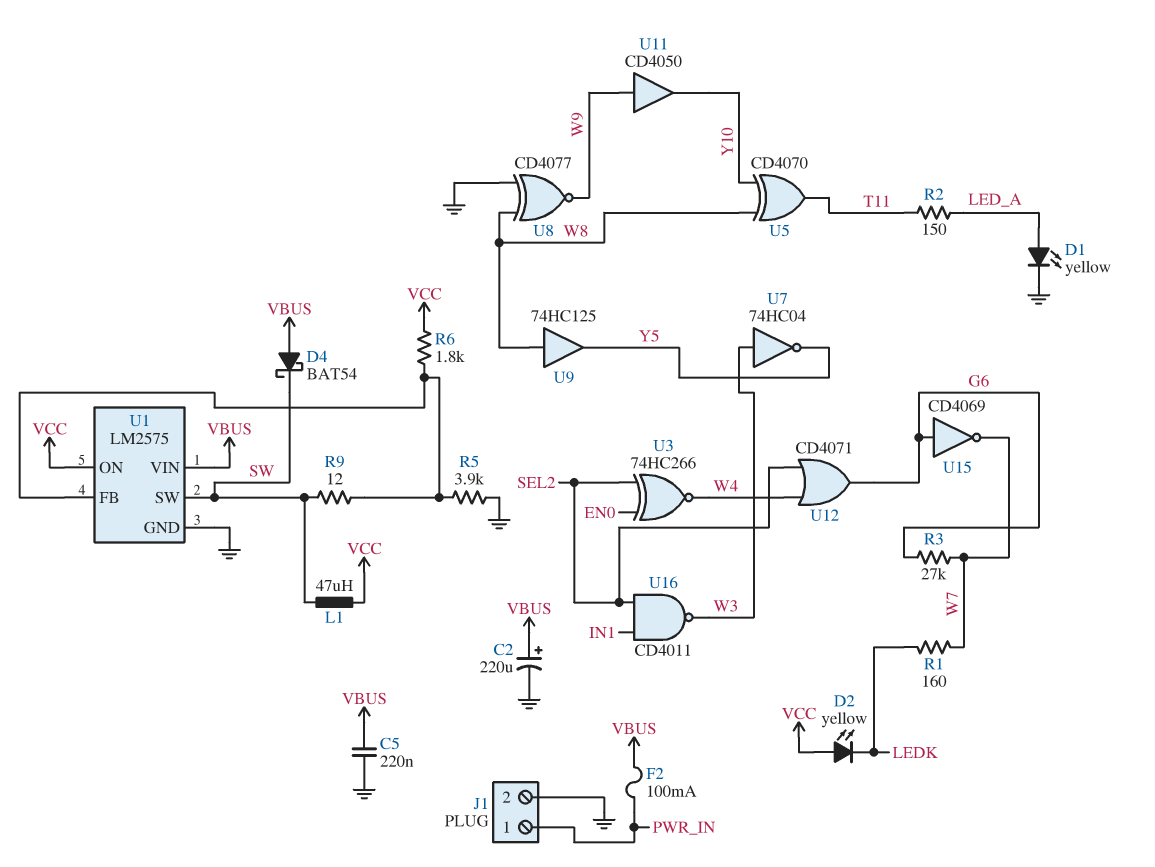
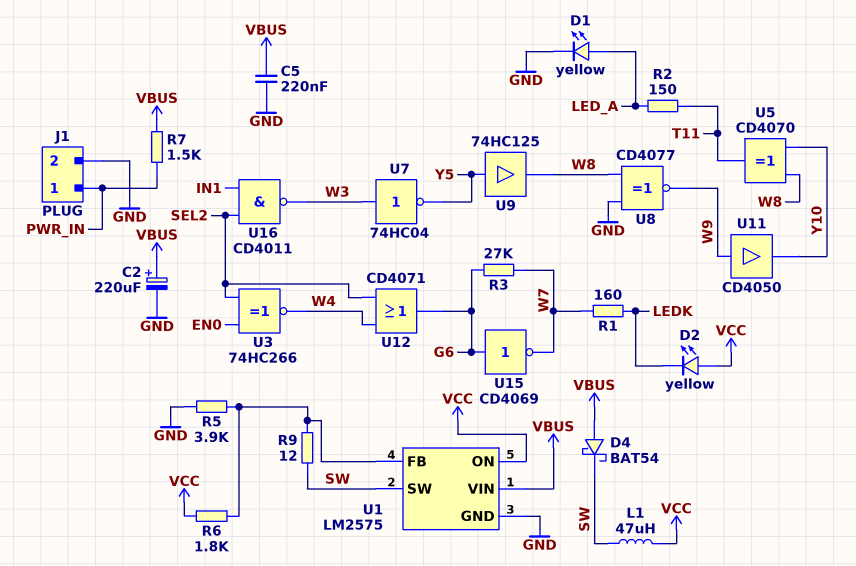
F2: 100mA (PWR_IN, VBUS) -> none
R7: none -> 1.5k (PWR_IN, VBUS)
U9: buffer 74HC125 (in W8, out Y5) -> buffer 74HC125 (in Y5, out W8)

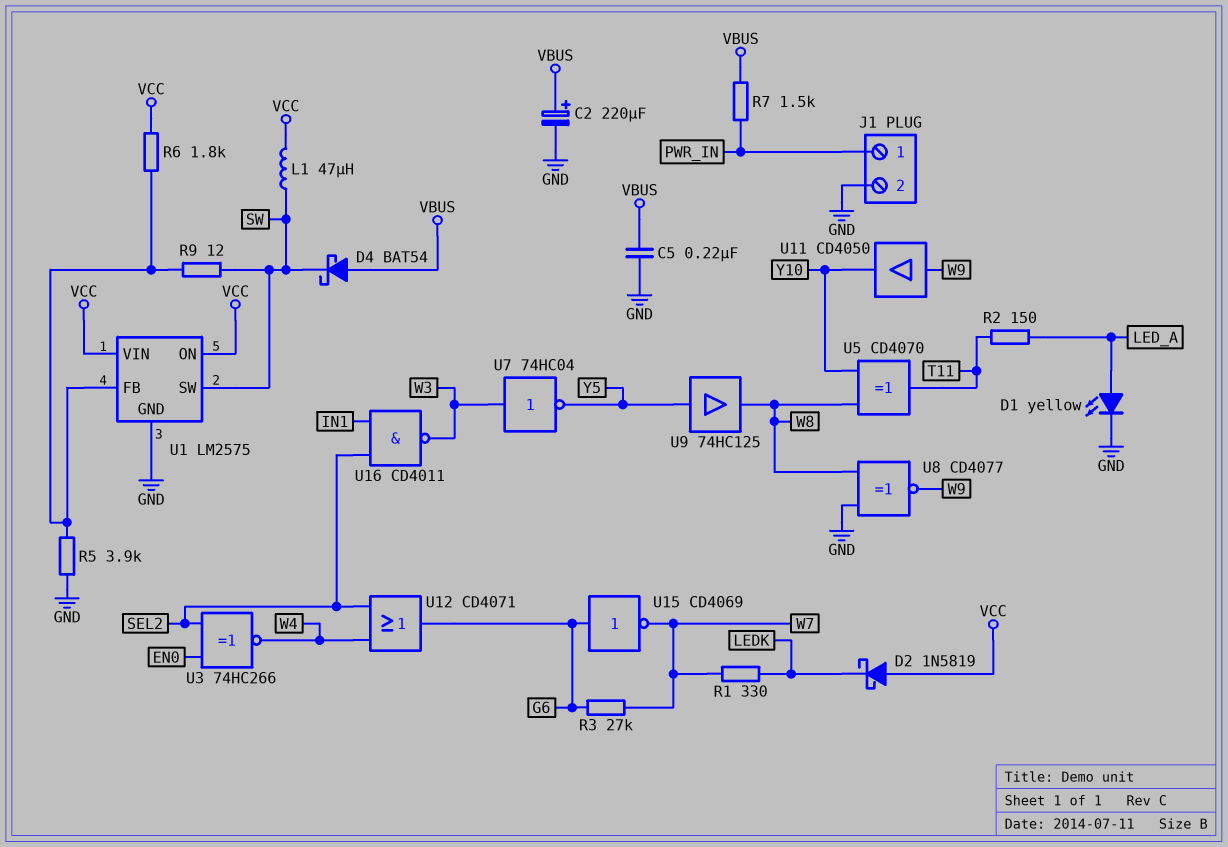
D2: LED yellow (A VCC, K LEDK) -> schottky 1N5819 (A VCC, K LEDK)
R1: 160 (LEDK, W7) -> 330 (LEDK, W7)
U1 pin VIN: VBUS -> VCC

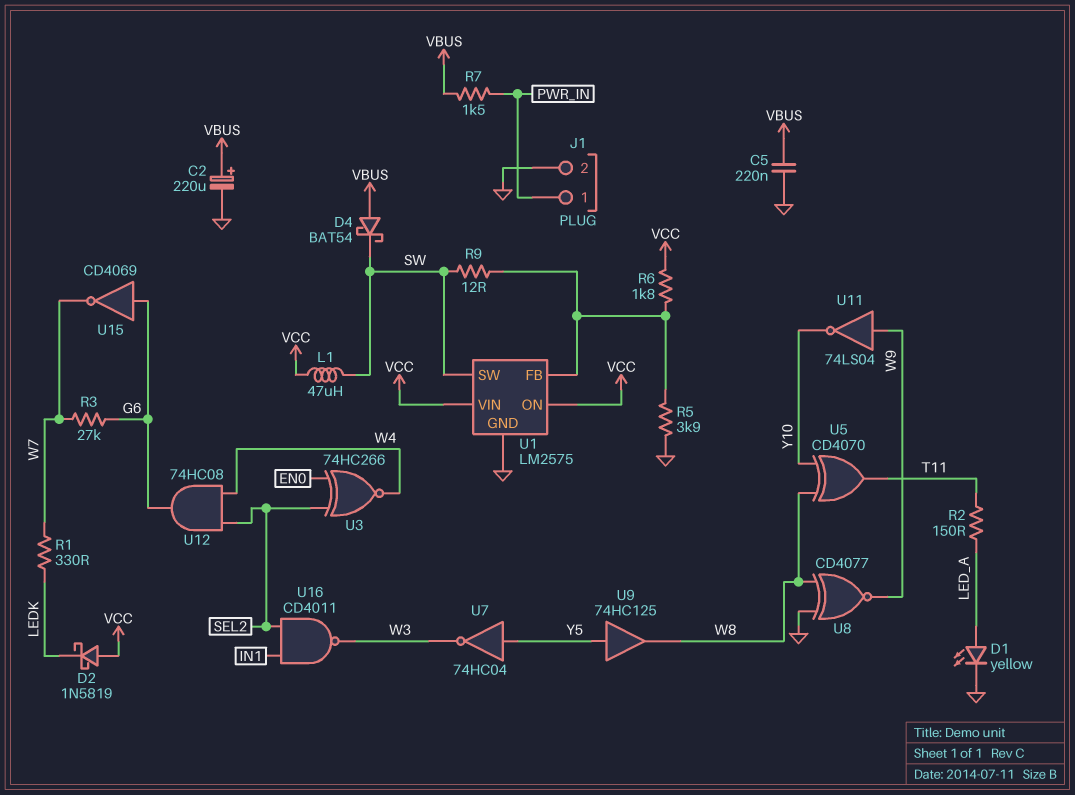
U7: NOT 74HC04 (in W3, out Y5) -> NOT 74HC04 (in Y5, out W3)
U11: buffer CD4050 (in W9, out Y10) -> NOT 74LS04 (in W9, out Y10)
U12: OR CD4071 (in SEL2, in W4, out G6) -> AND 74HC08 (in SEL2, in W4, out G6)

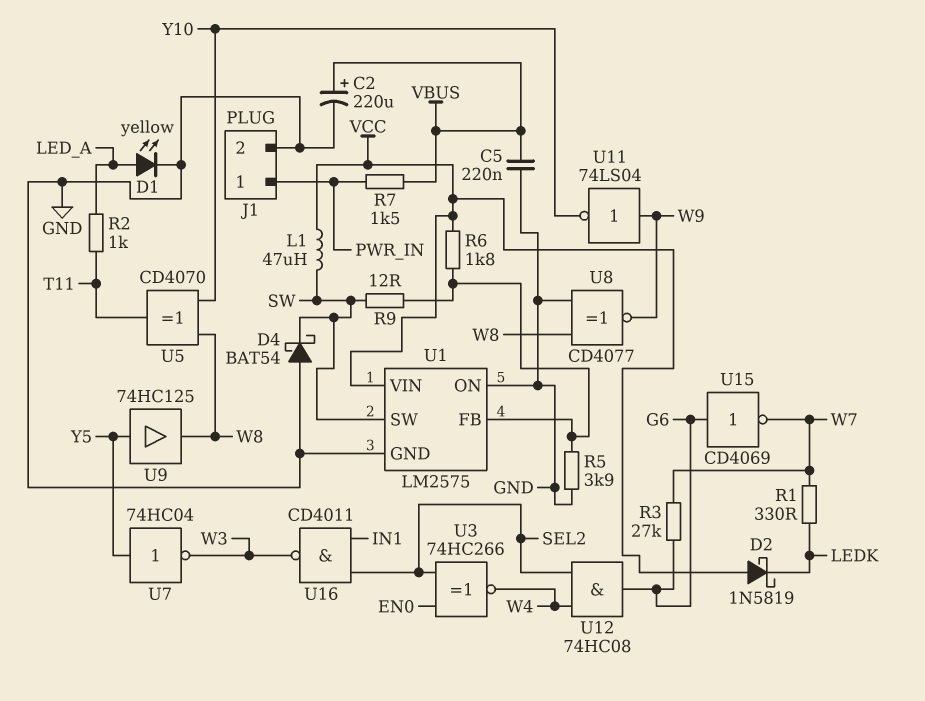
D4: schottky BAT54 (A VBUS, K SW) -> schottky BAT54 (A GND, K SW)
R2: 150 (LED_A, T11) -> 1k (LED_A, T11)
U1 pin ON: VCC -> GND

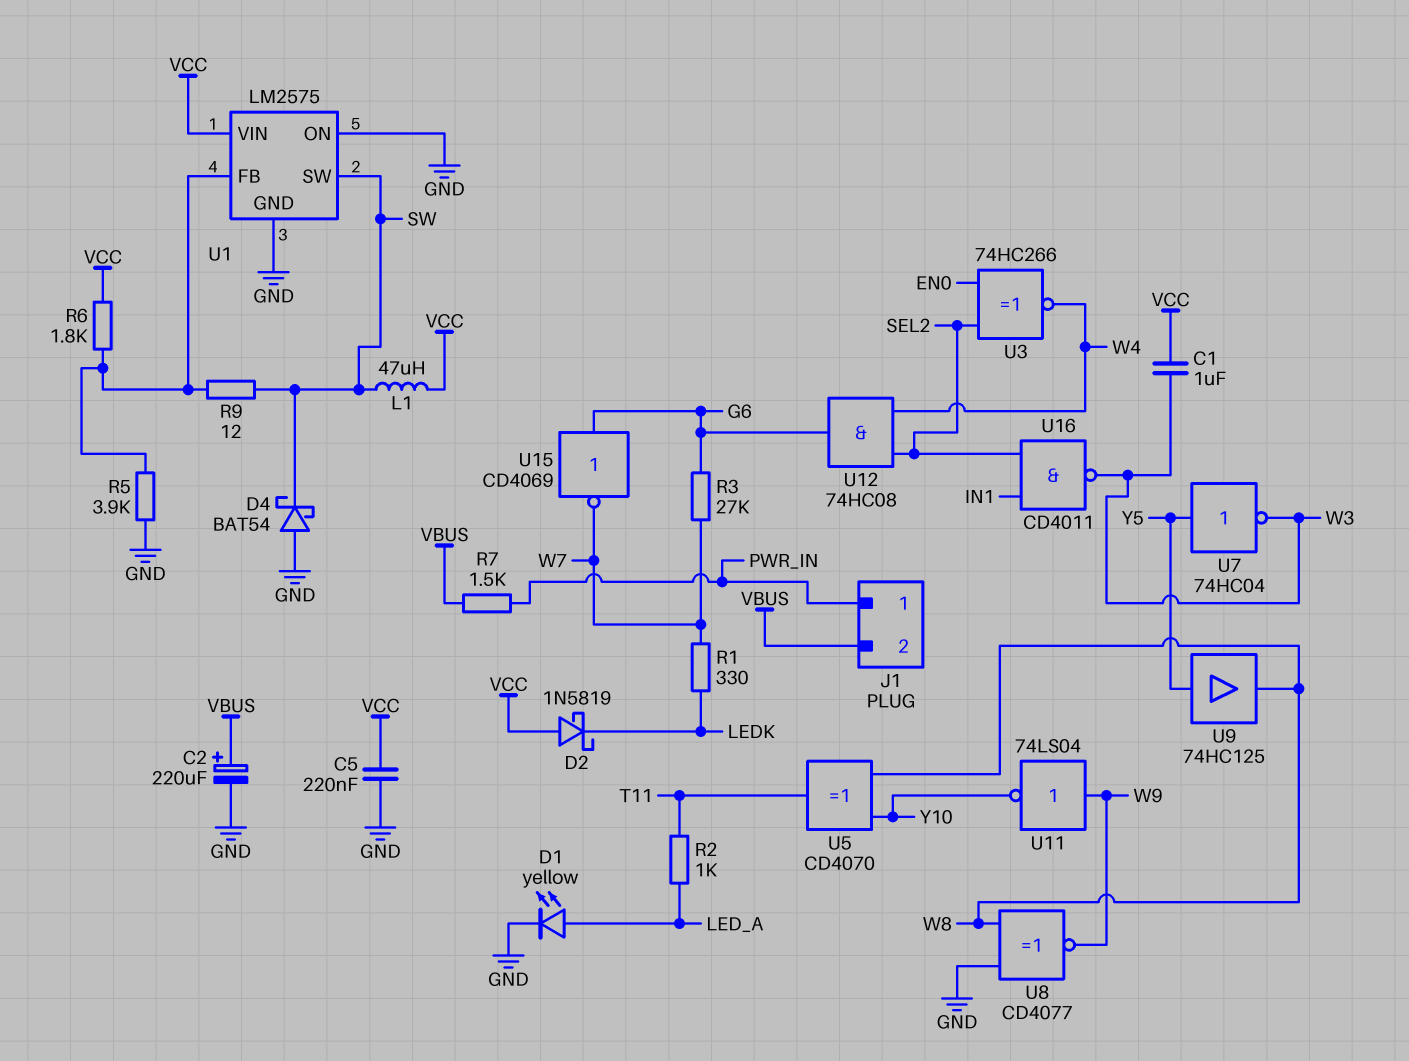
C1: none -> 1uF (VCC, W3)
C5: 220nF (GND, VBUS) -> 220nF (GND, VCC)
J1 pin 2: GND -> VBUS

